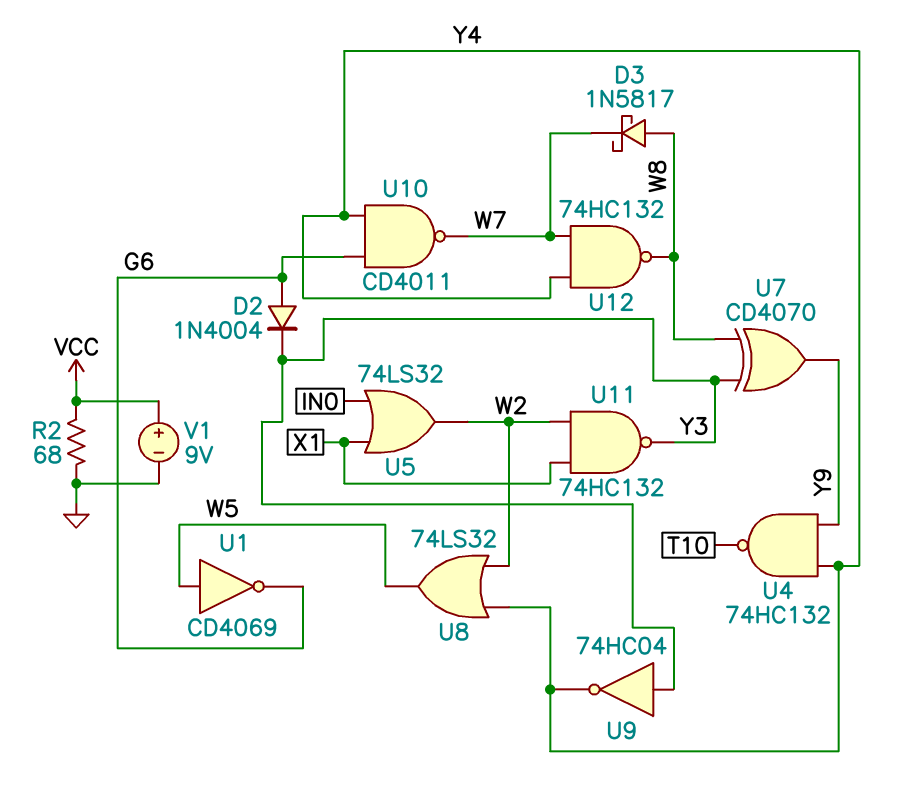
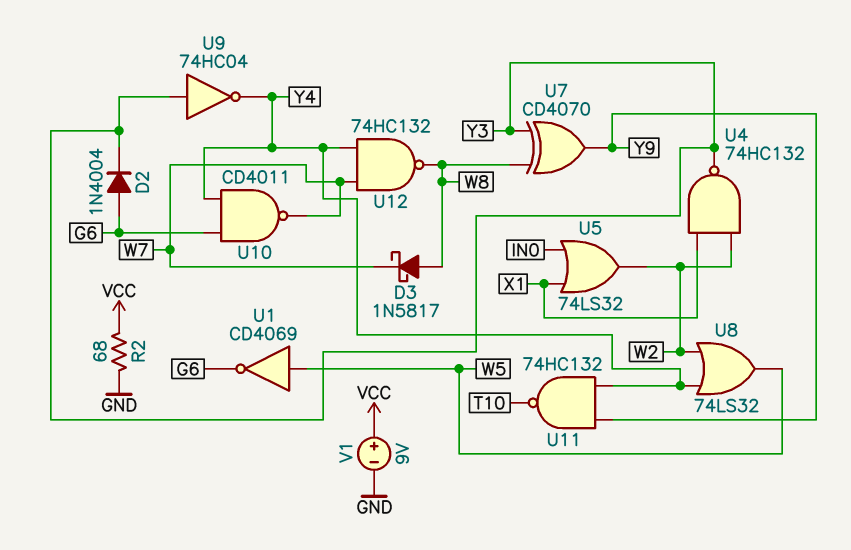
U4: NAND 74HC132 (in Y4, in Y9, out T10) -> NAND 74HC132 (in W2, in X1, out Y3)
U11: NAND 74HC132 (in W2, in X1, out Y3) -> NAND 74HC132 (in Y4, in Y9, out T10)

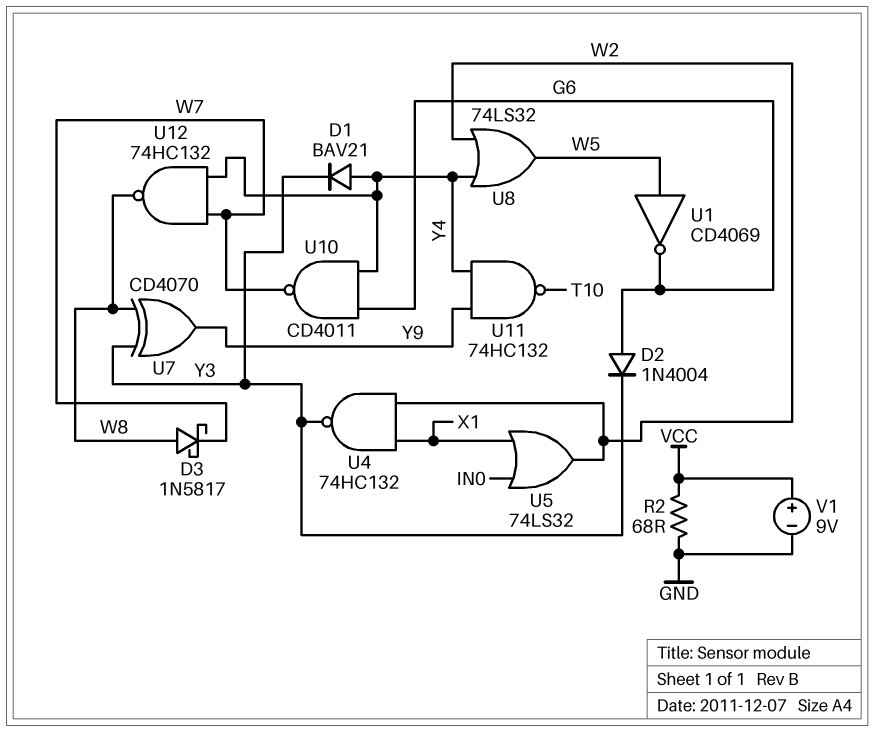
D1: none -> diode BAV21 (A Y4, K Y3)
U9: NOT 74HC04 (in Y3, out Y4) -> none

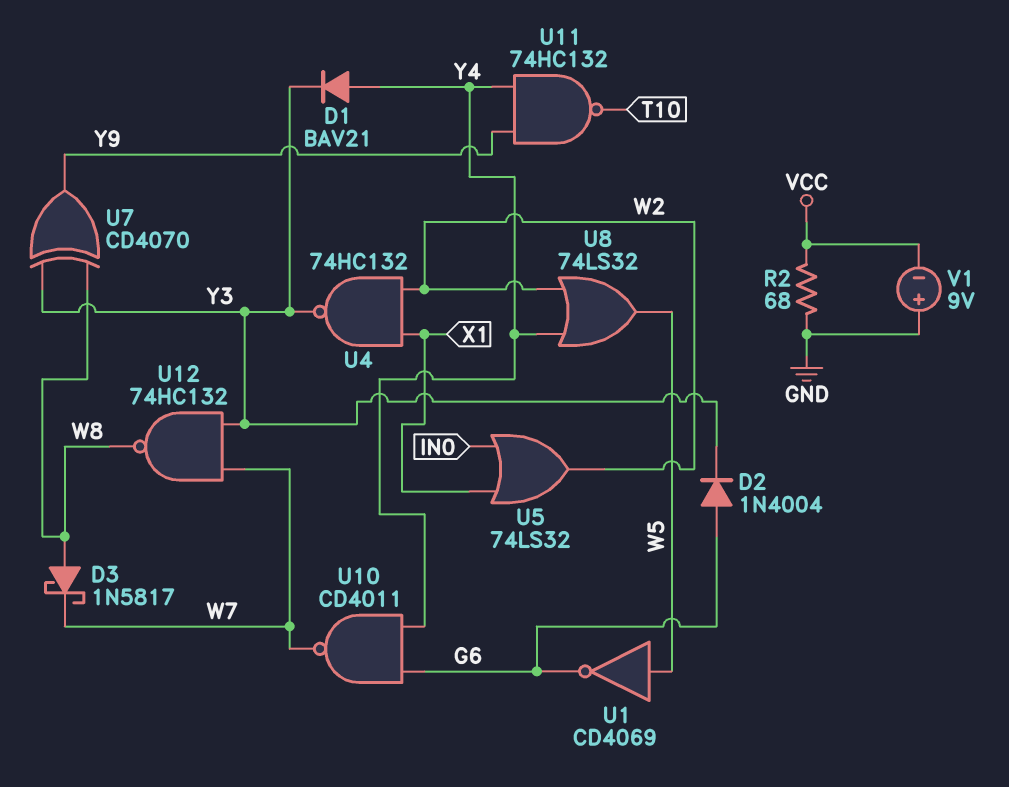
U12: NAND 74HC132 (in W7, in Y4, out W8) -> NAND 74HC132 (in W7, in Y3, out W8)
V1: 9V (plus VCC, minus GND) -> 9V (plus GND, minus VCC)

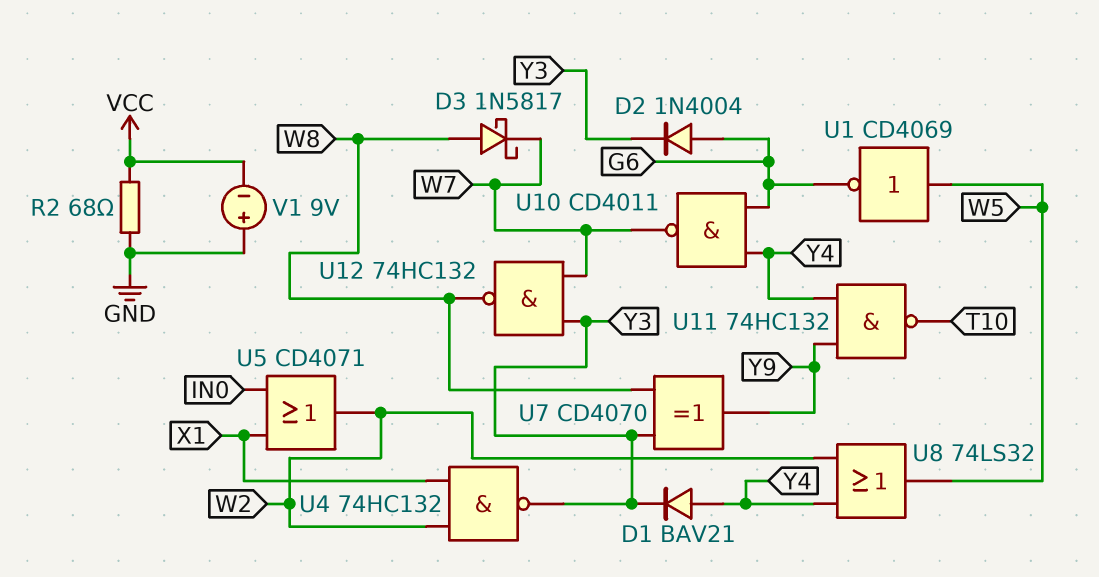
U5: OR 74LS32 (in IN0, in X1, out W2) -> OR CD4071 (in IN0, in X1, out W2)

